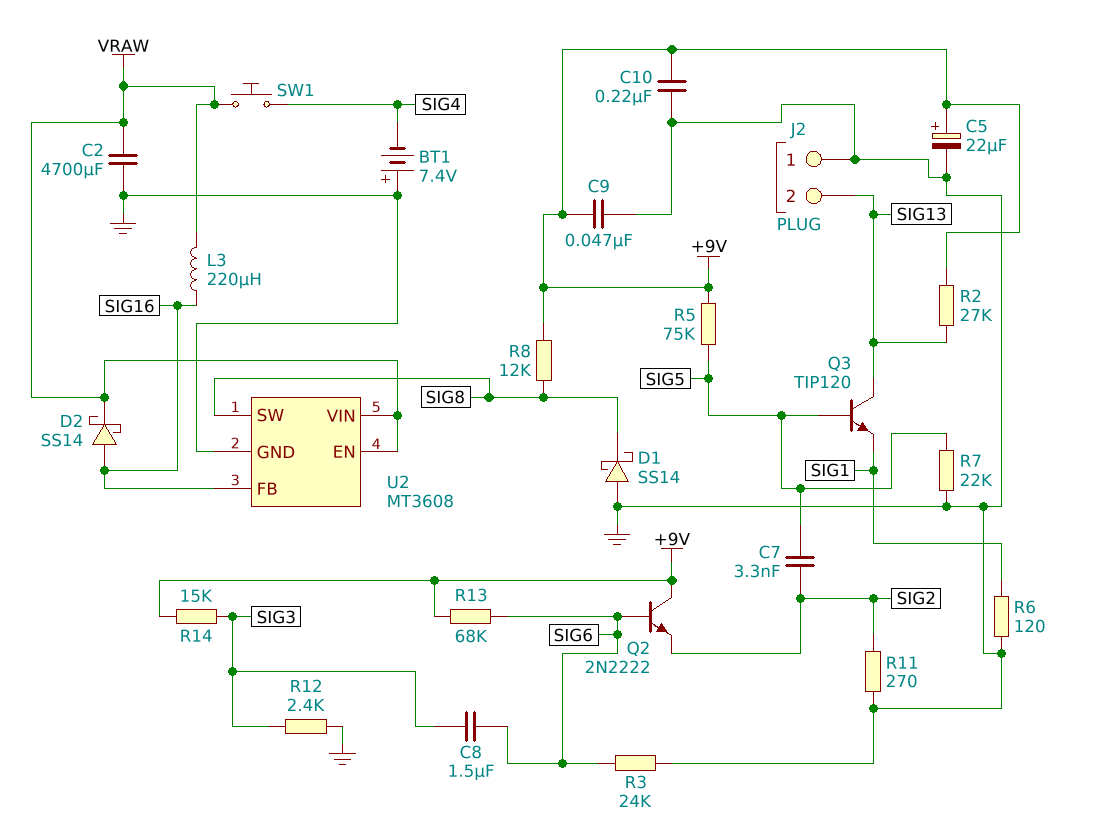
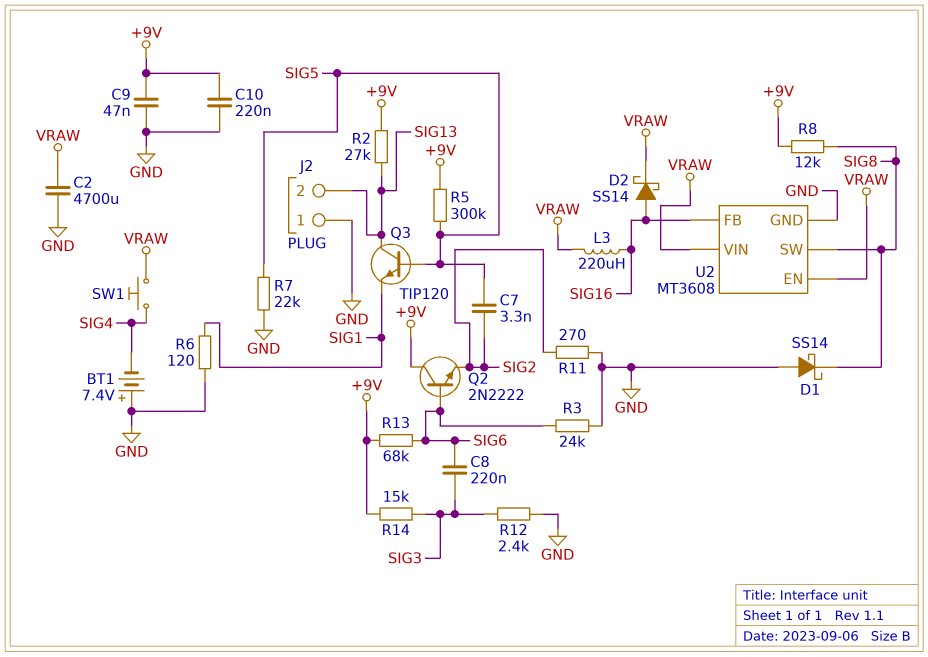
C5: 22uF (plus +9V, minus GND) -> none
C8: 1.5uF (SIG3, SIG6) -> 220nF (SIG3, SIG6)
R5: 75k (+9V, SIG5) -> 300k (+9V, SIG5)

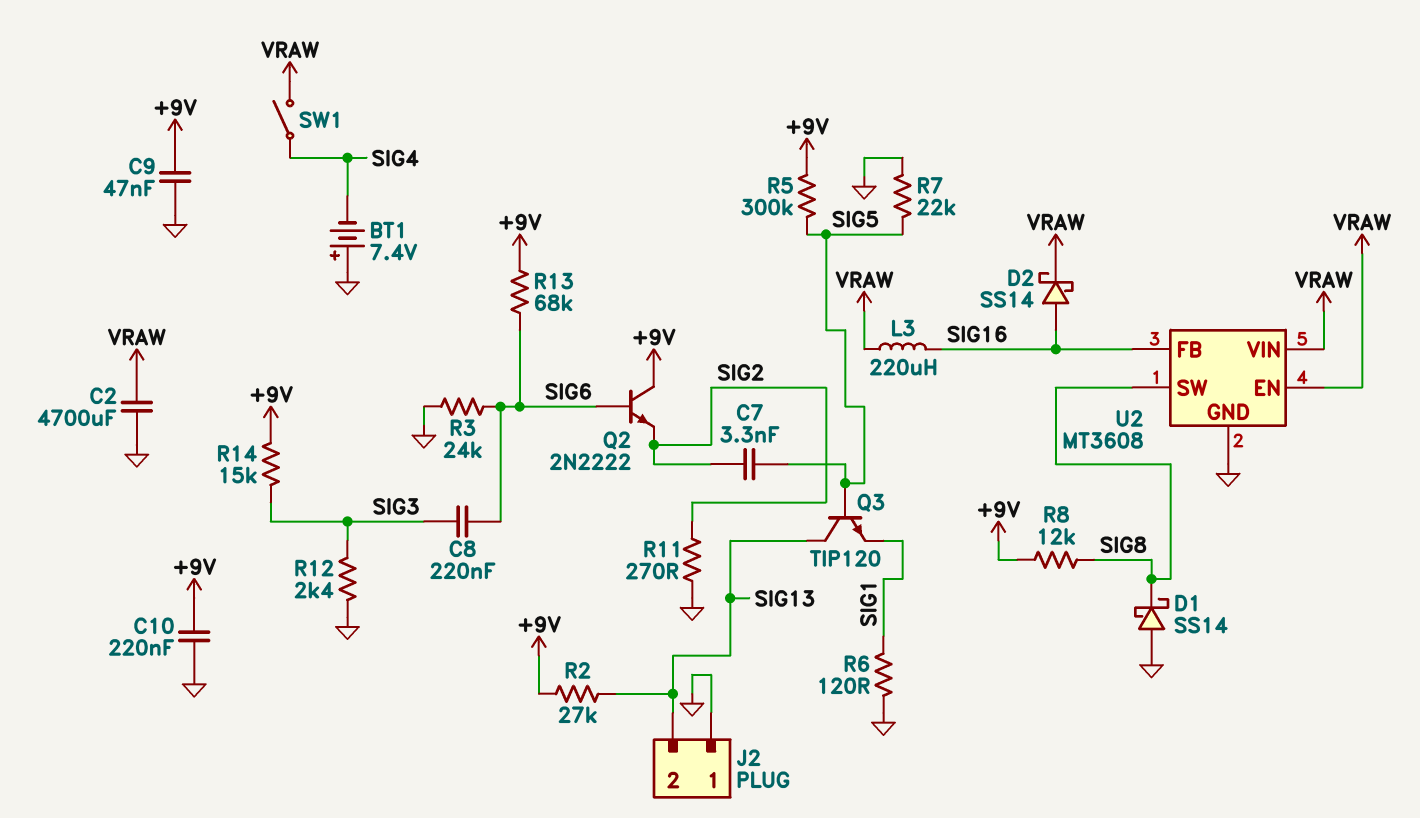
SW1: button (SIG4, VRAW) -> switch (SIG4, VRAW)

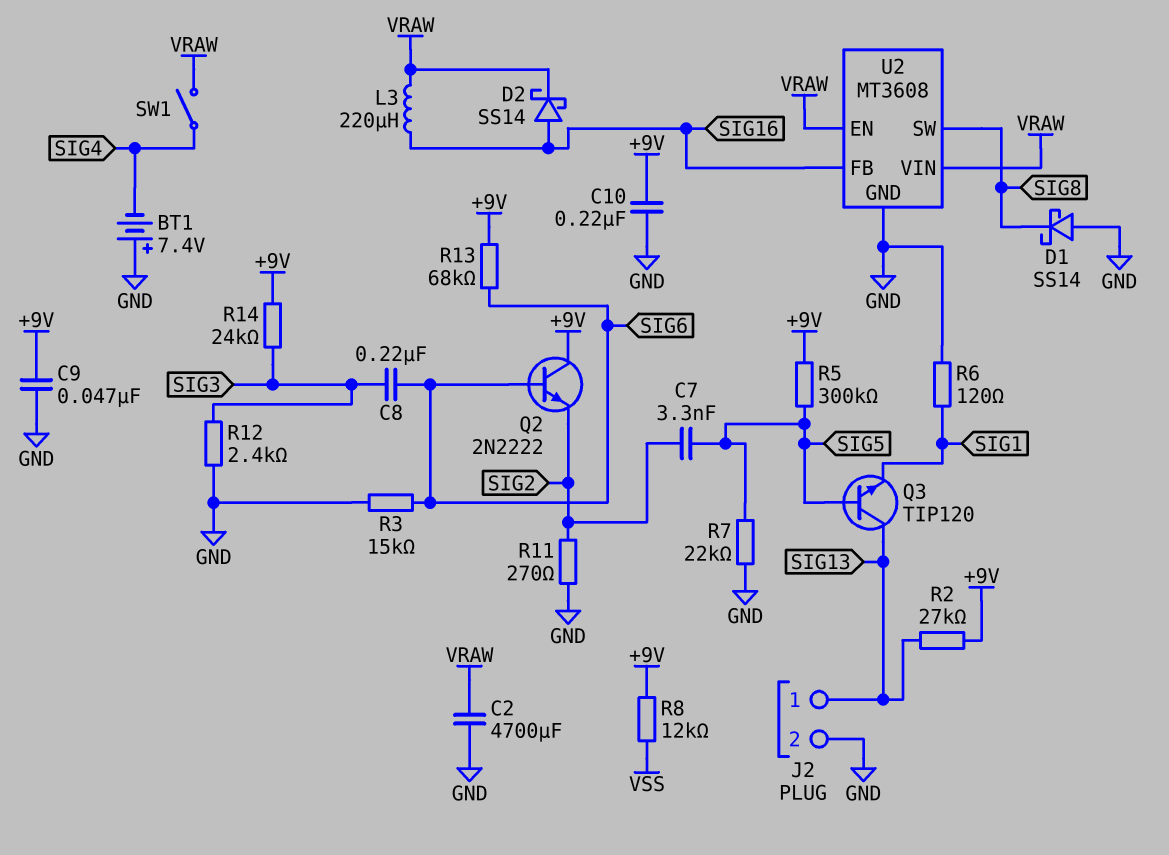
J2 pin 1: GND -> SIG13
J2 pin 2: SIG13 -> GND
R3: 24k (GND, SIG6) -> 15k (GND, SIG6)
R8: 12k (+9V, SIG8) -> 12k (+9V, VSS)
R14: 15k (+9V, SIG3) -> 24k (+9V, SIG3)

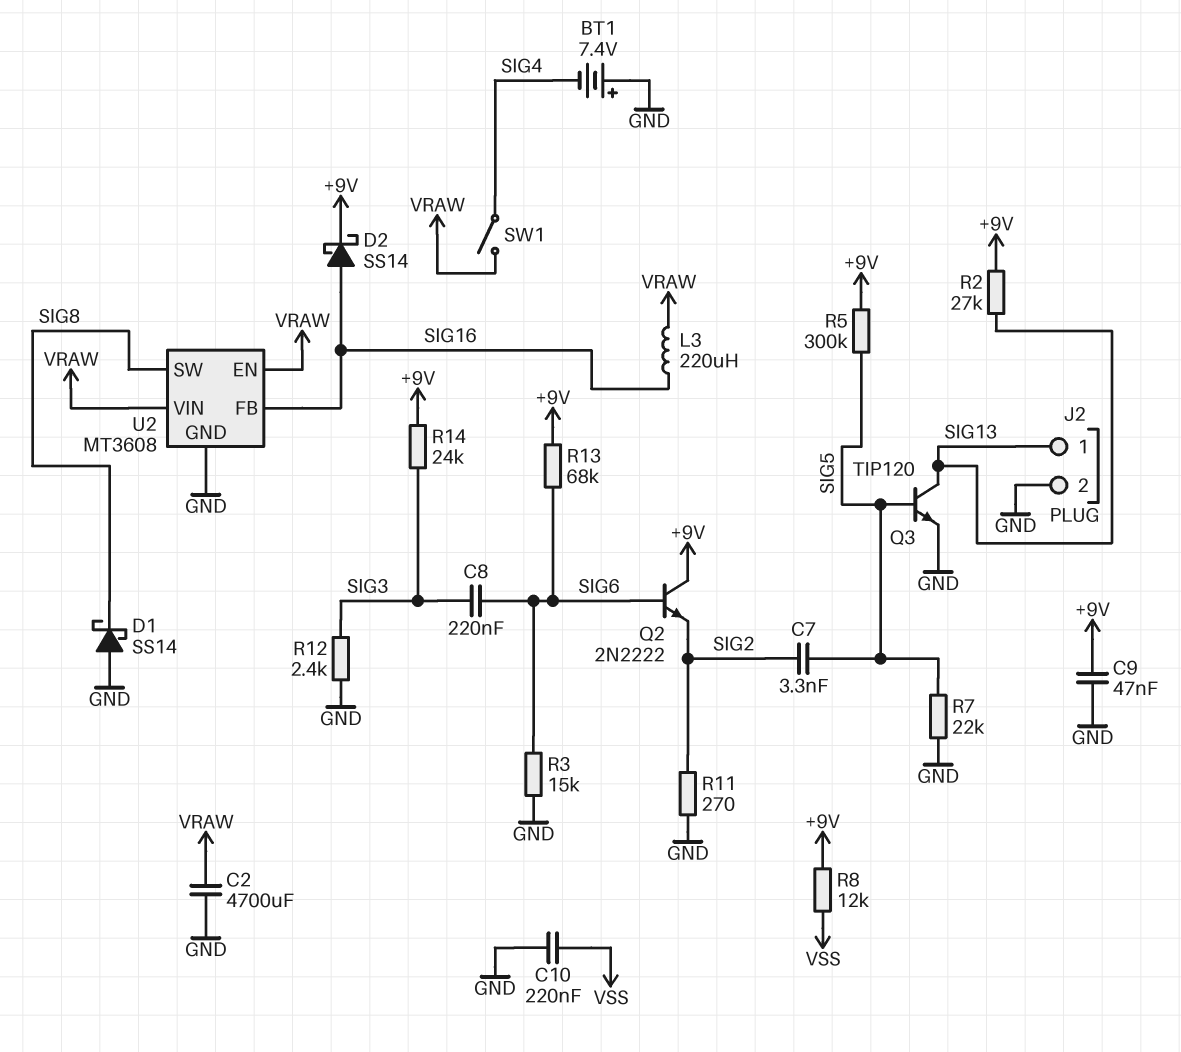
C10: 220nF (+9V, GND) -> 220nF (GND, VSS)
D2: schottky SS14 (A SIG16, K VRAW) -> schottky SS14 (A SIG16, K +9V)
Q3: NPN TIP120 (B SIG5, C SIG13, E SIG1) -> NPN TIP120 (B SIG5, C SIG13, E GND)
R6: 120 (GND, SIG1) -> none

